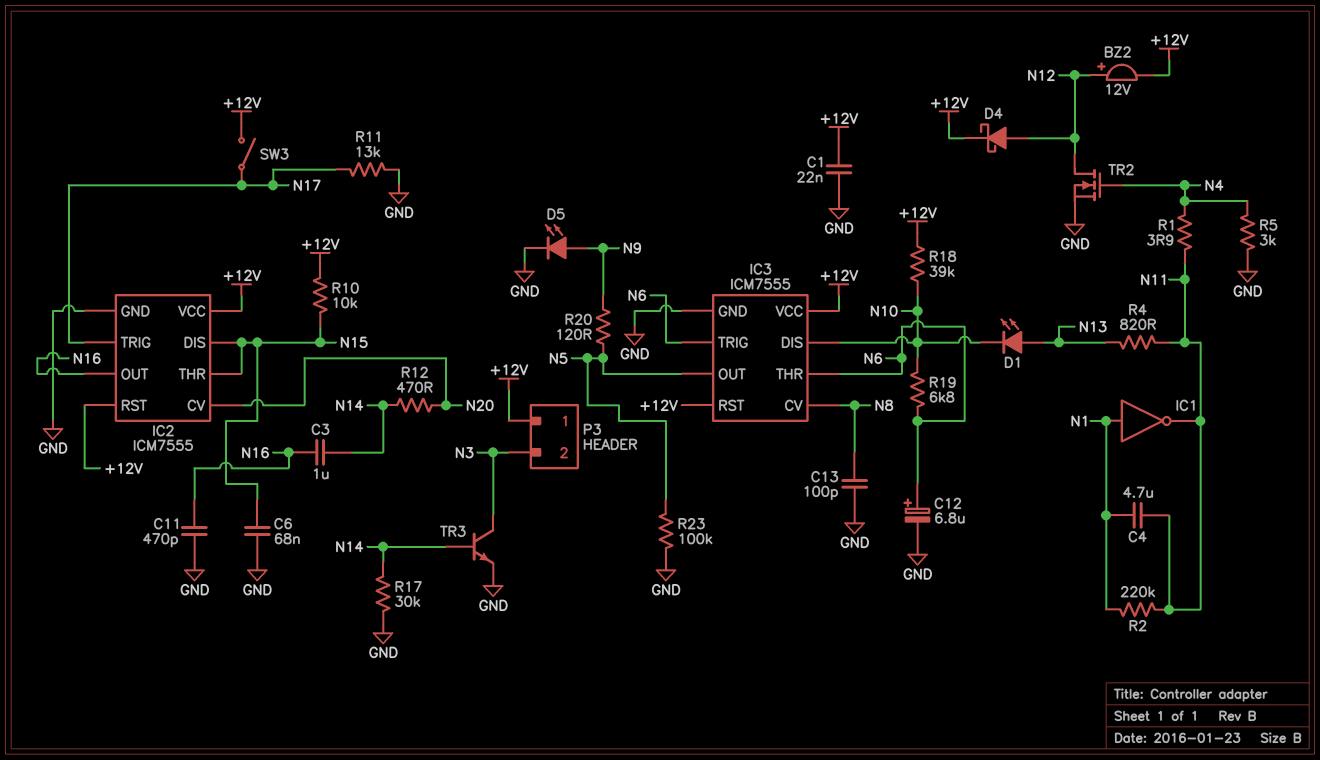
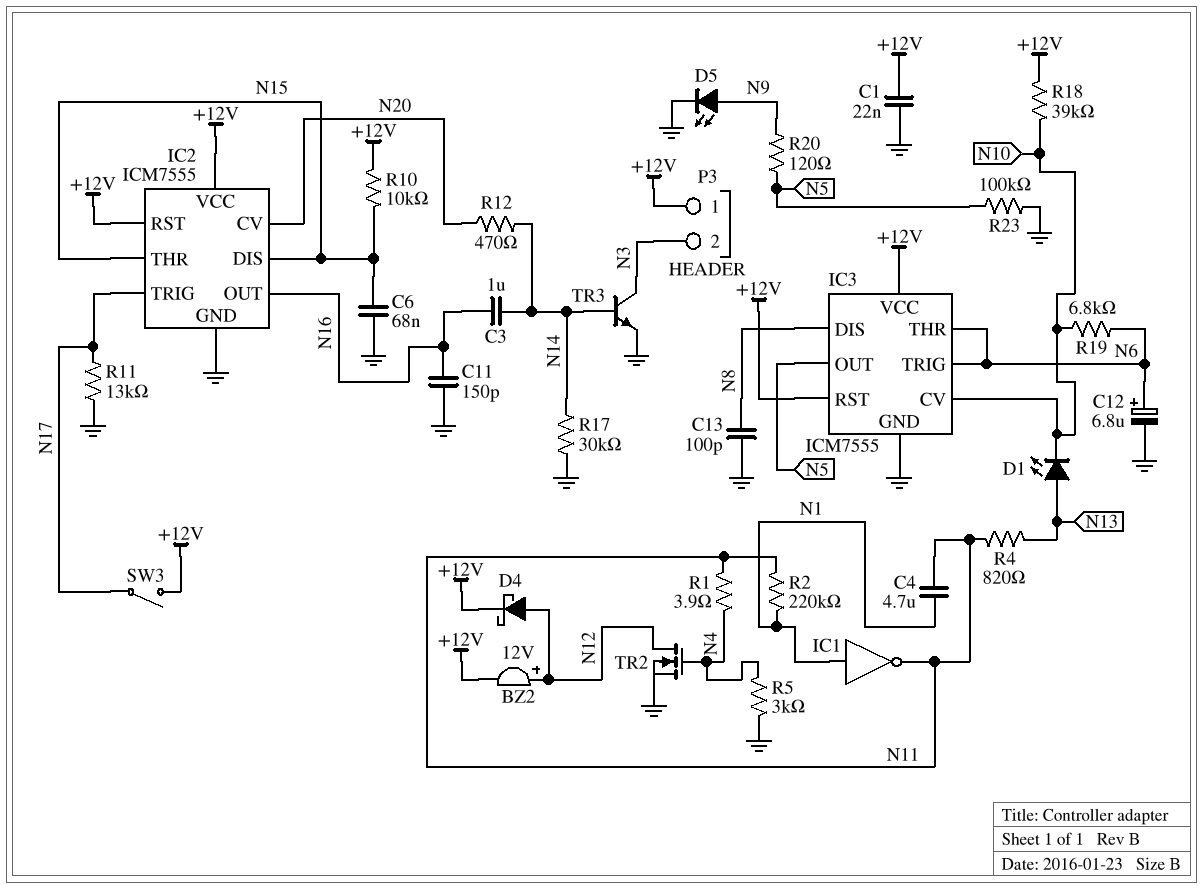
C11: 470pF (GND, N16) -> 150pF (GND, N16)
IC3 pin CV: N8 -> N10
IC3 pin DIS: N10 -> N8

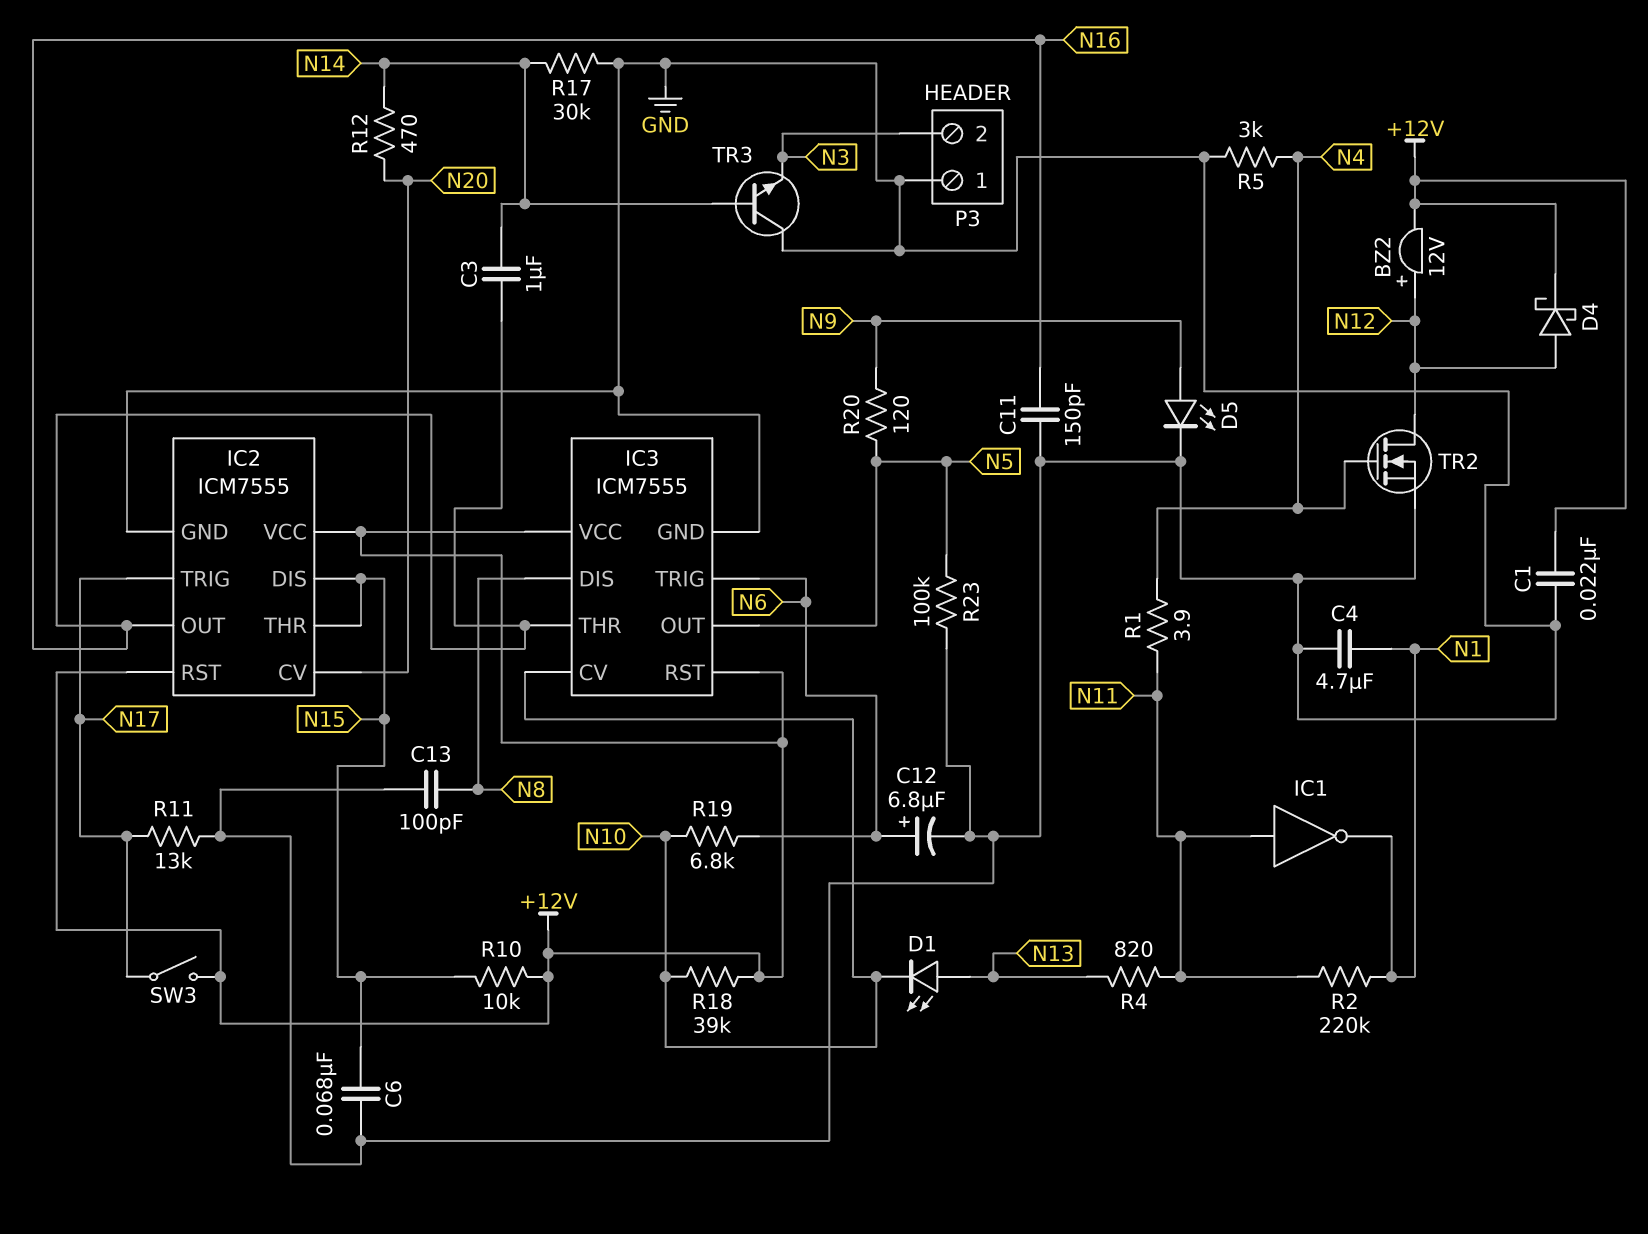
C4: 4.7uF (N1, N11) -> 4.7uF (GND, N1)
IC1: NOT (in N1, out N11) -> NOT (in N11, out N1)
IC3 pin THR: N6 -> N16
P3 pin 1: +12V -> GND
TR3: NPN (B N14, C N3, E GND) -> NPN (B N14, C GND, E N3)

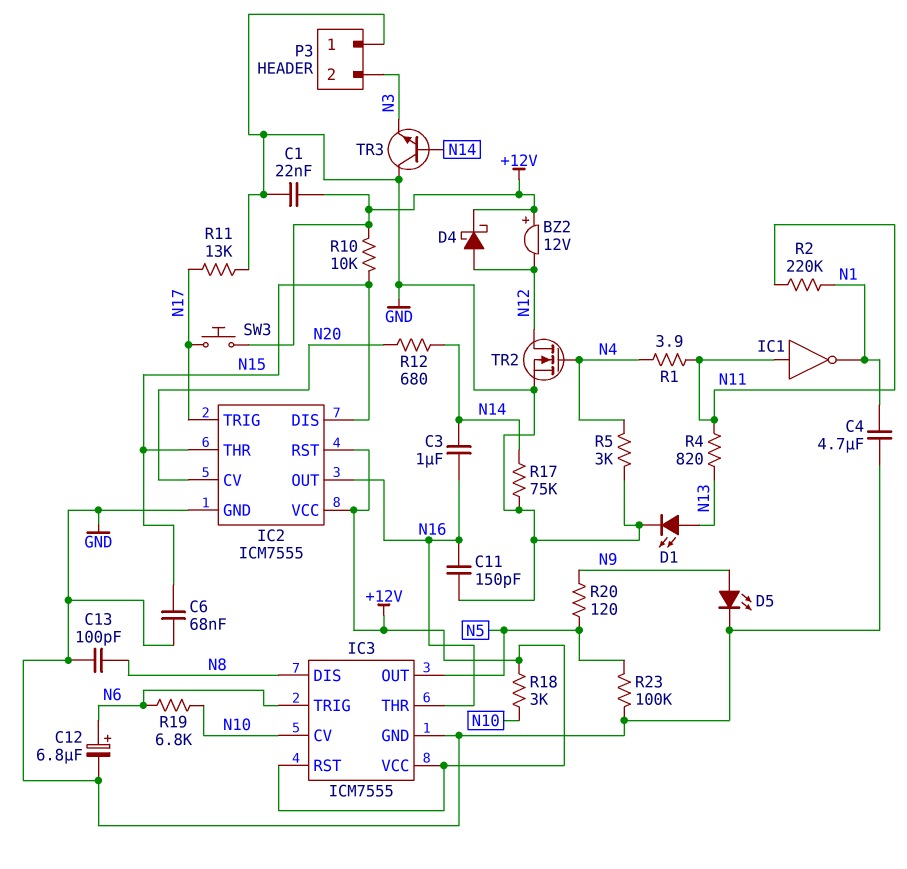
BZ2: buzzer 12V (plus N12, minus +12V) -> buzzer 12V (plus +12V, minus N12)
D1: LED (A N13, K N10) -> LED (A N13, K GND)
R12: 470 (N14, N20) -> 680 (N14, N20)
R17: 30k (GND, N14) -> 75k (GND, N14)
R18: 39k (+12V, N10) -> 3k (+12V, N10)
SW3: switch (+12V, N17) -> button (+12V, N17)

